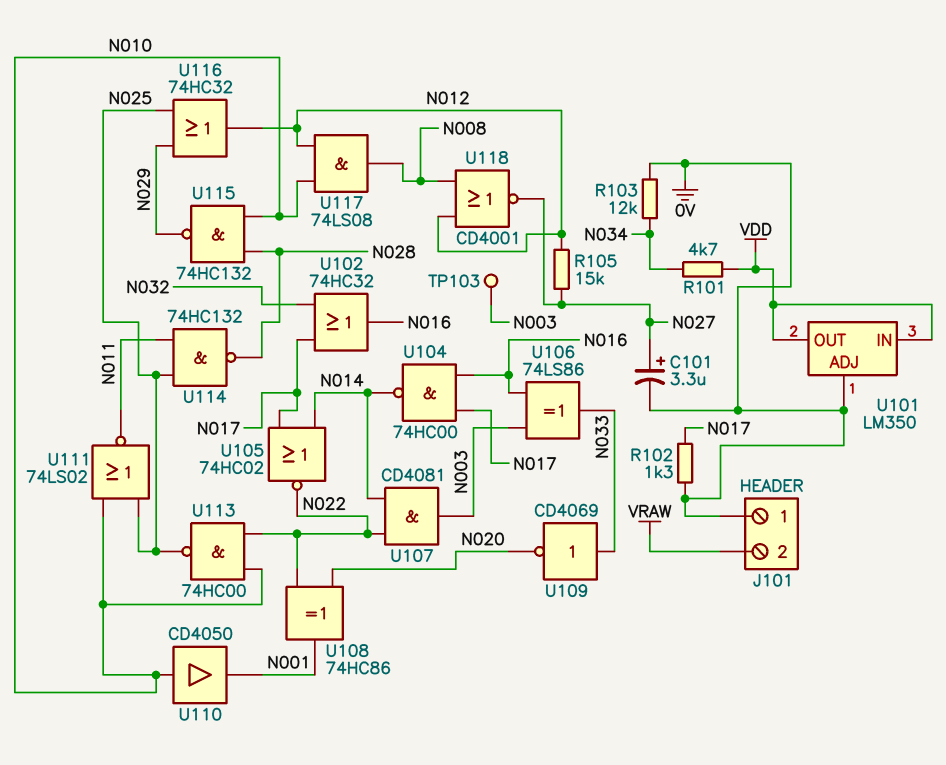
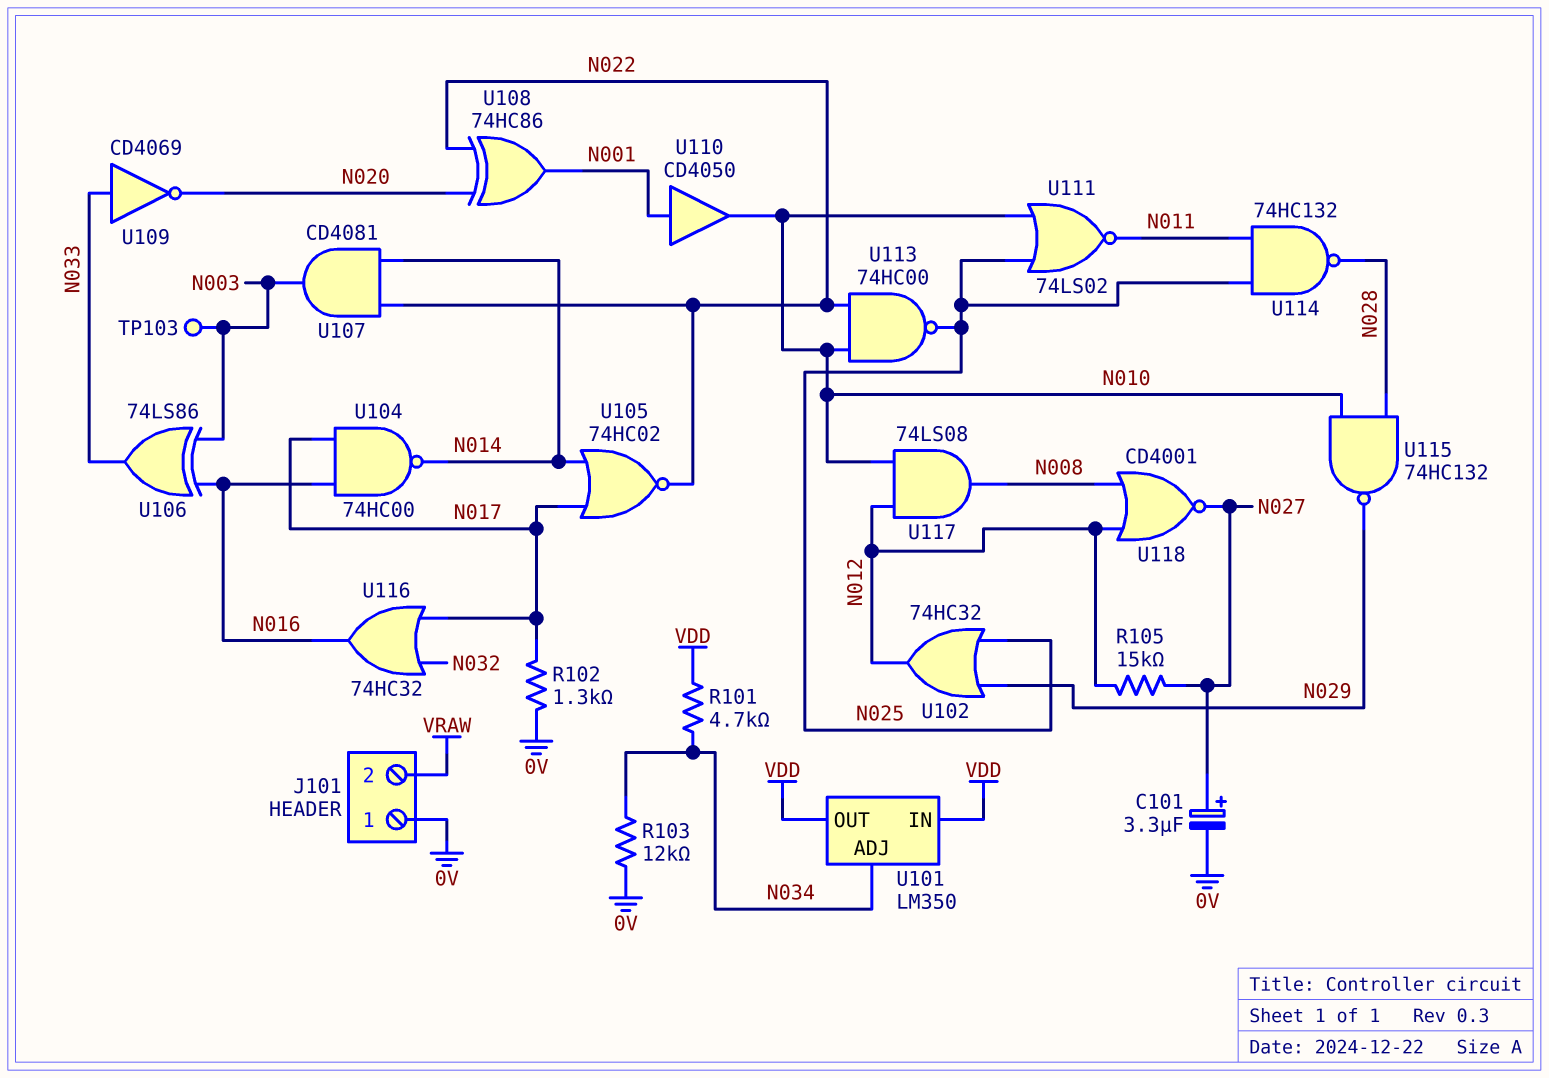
U101 pin ADJ: 0V -> N034
U102: OR 74HC32 (in N017, in N032, out N016) -> OR 74HC32 (in N025, in N029, out N012)
U110: buffer CD4050 (in N010, out N001) -> buffer CD4050 (in N001, out N010)
U116: OR 74HC32 (in N025, in N029, out N012) -> OR 74HC32 (in N017, in N032, out N016)

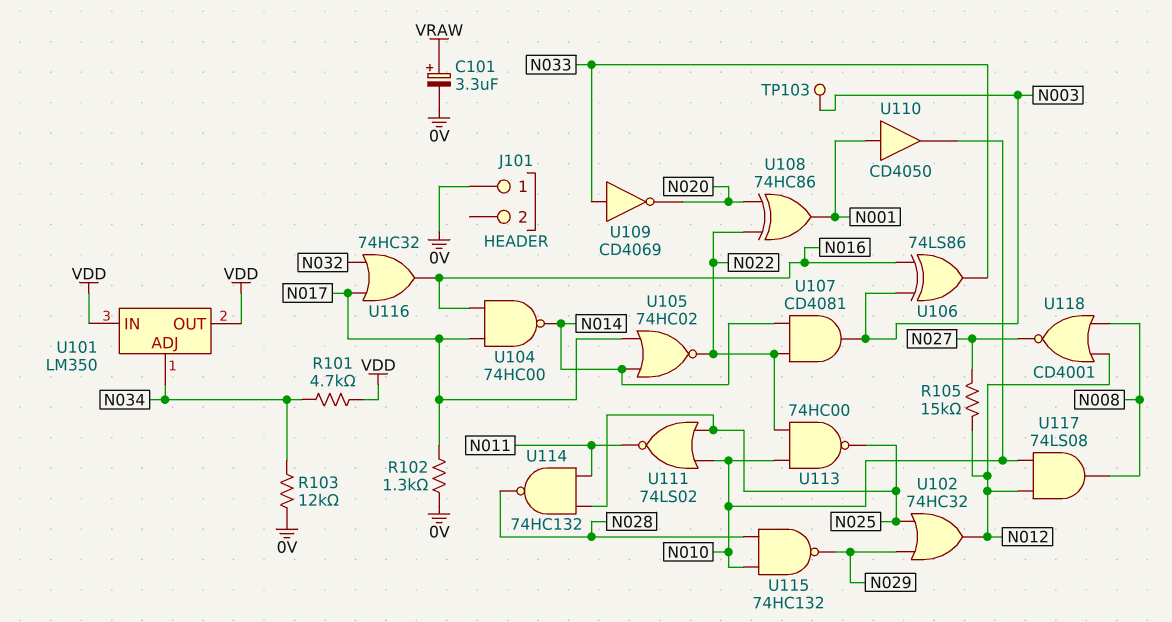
C101: 3.3uF (plus N027, minus 0V) -> 3.3uF (plus VRAW, minus 0V)
J101 pin 2: VRAW -> none

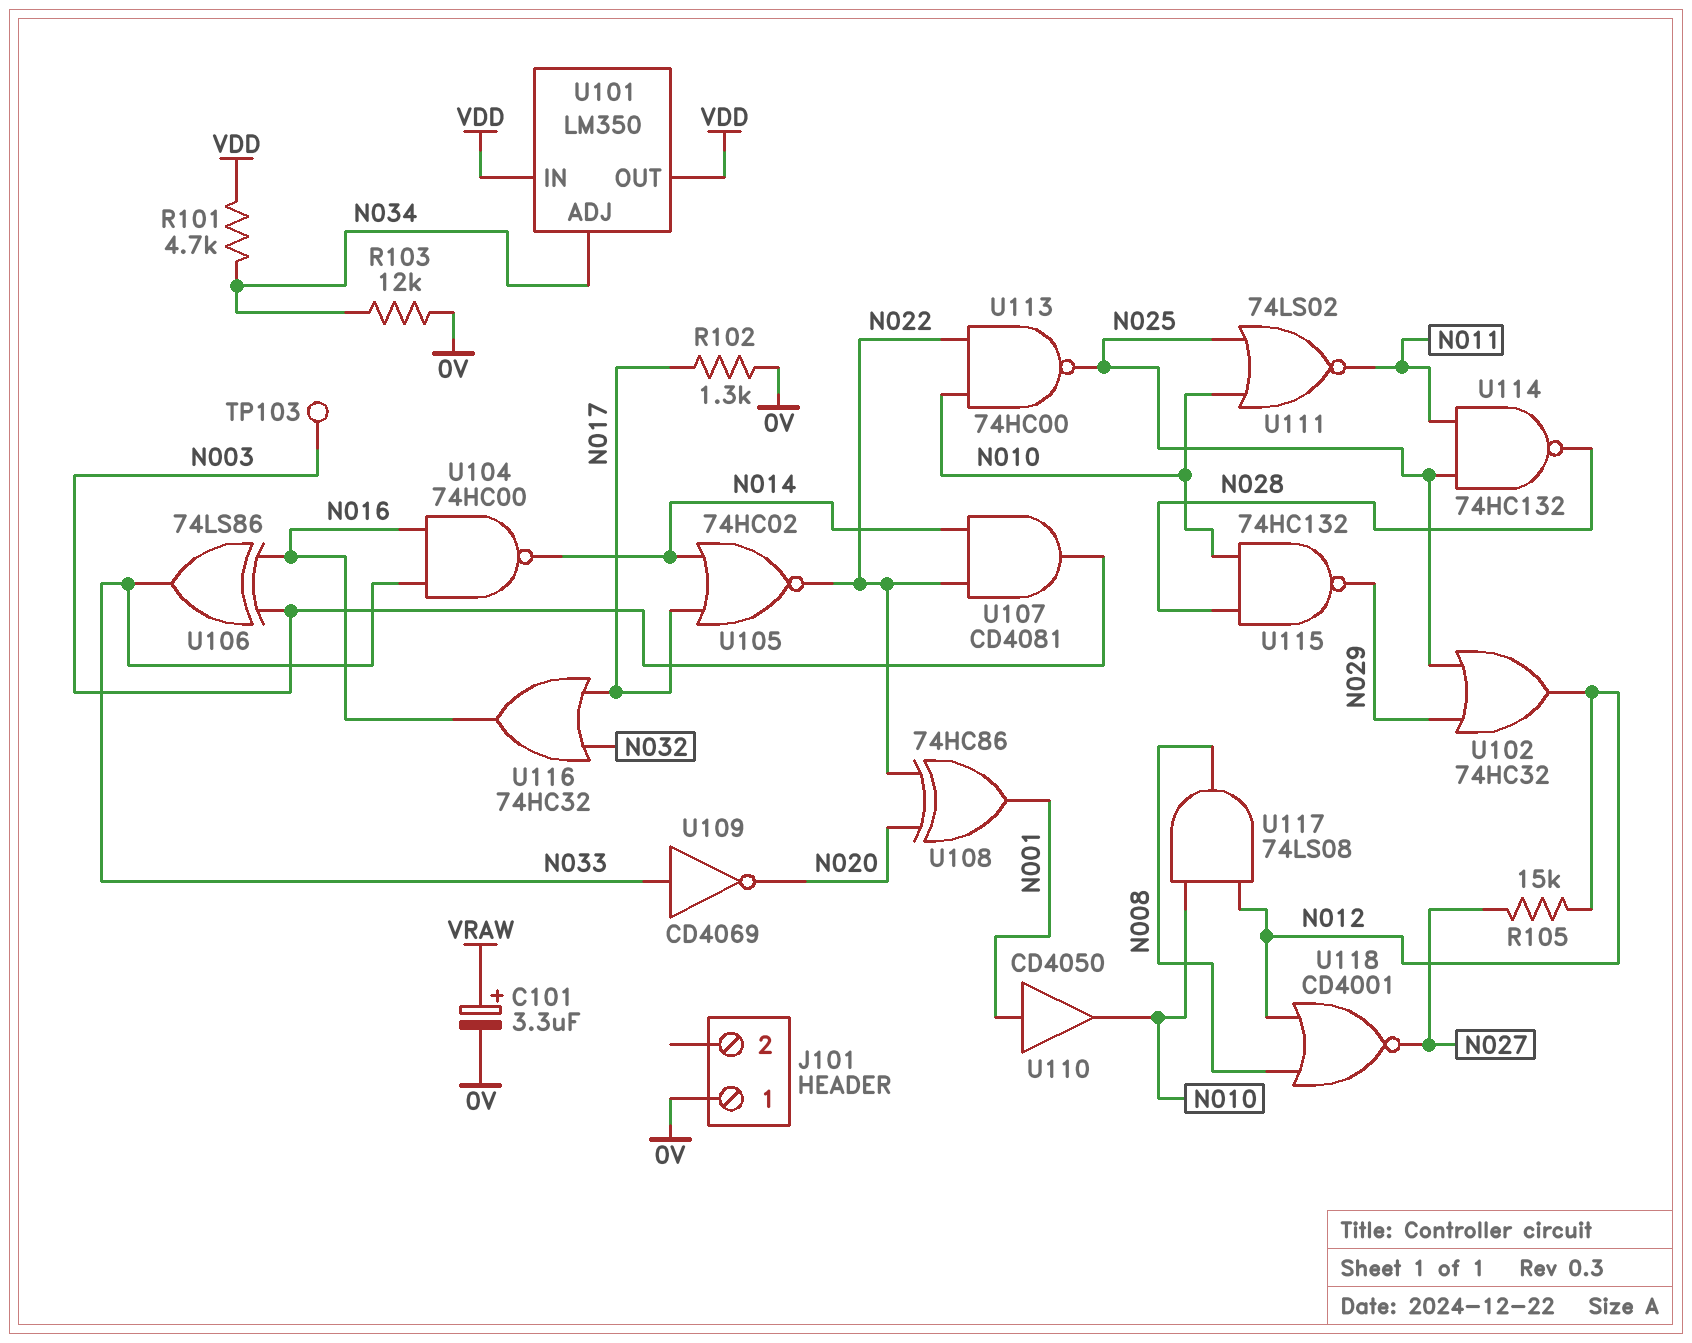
U104: NAND 74HC00 (in N016, in N017, out N014) -> NAND 74HC00 (in N016, in N033, out N014)

